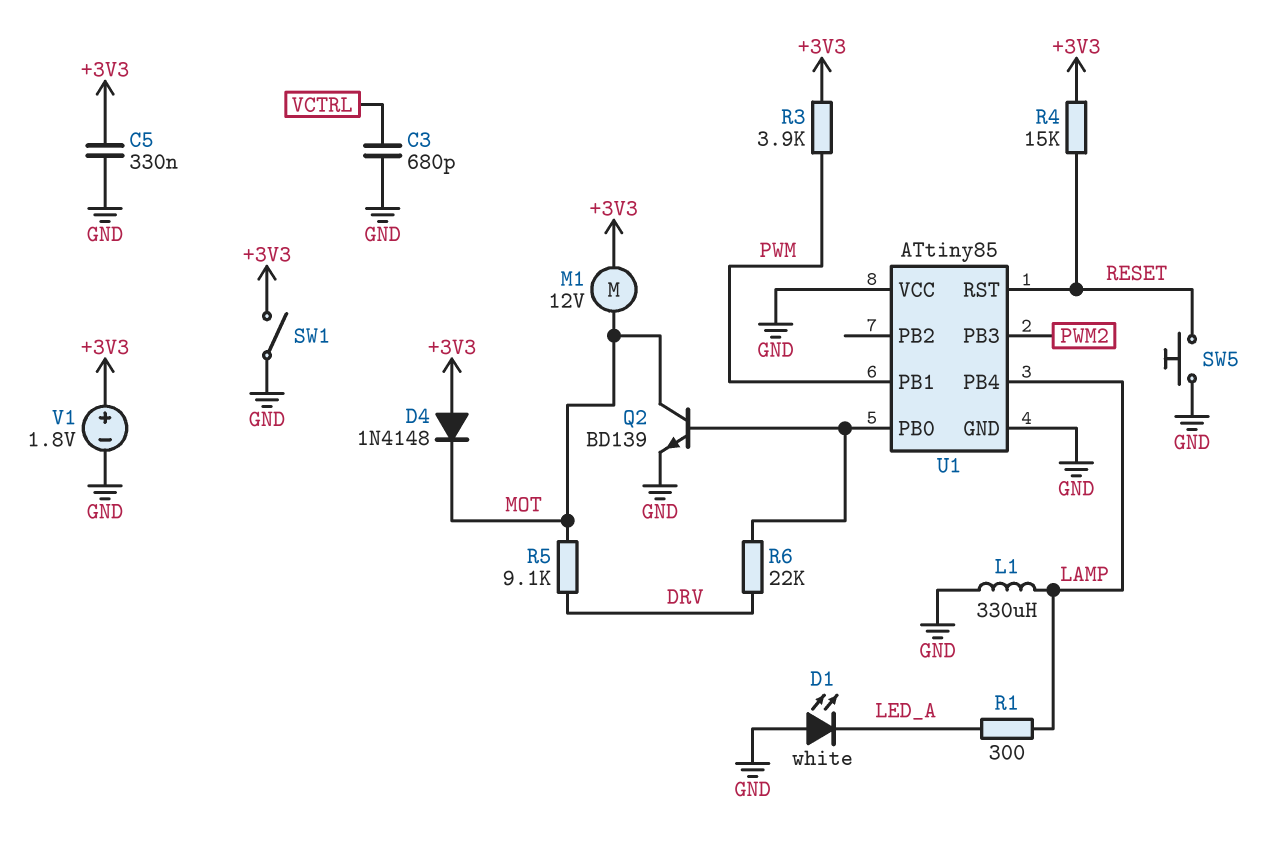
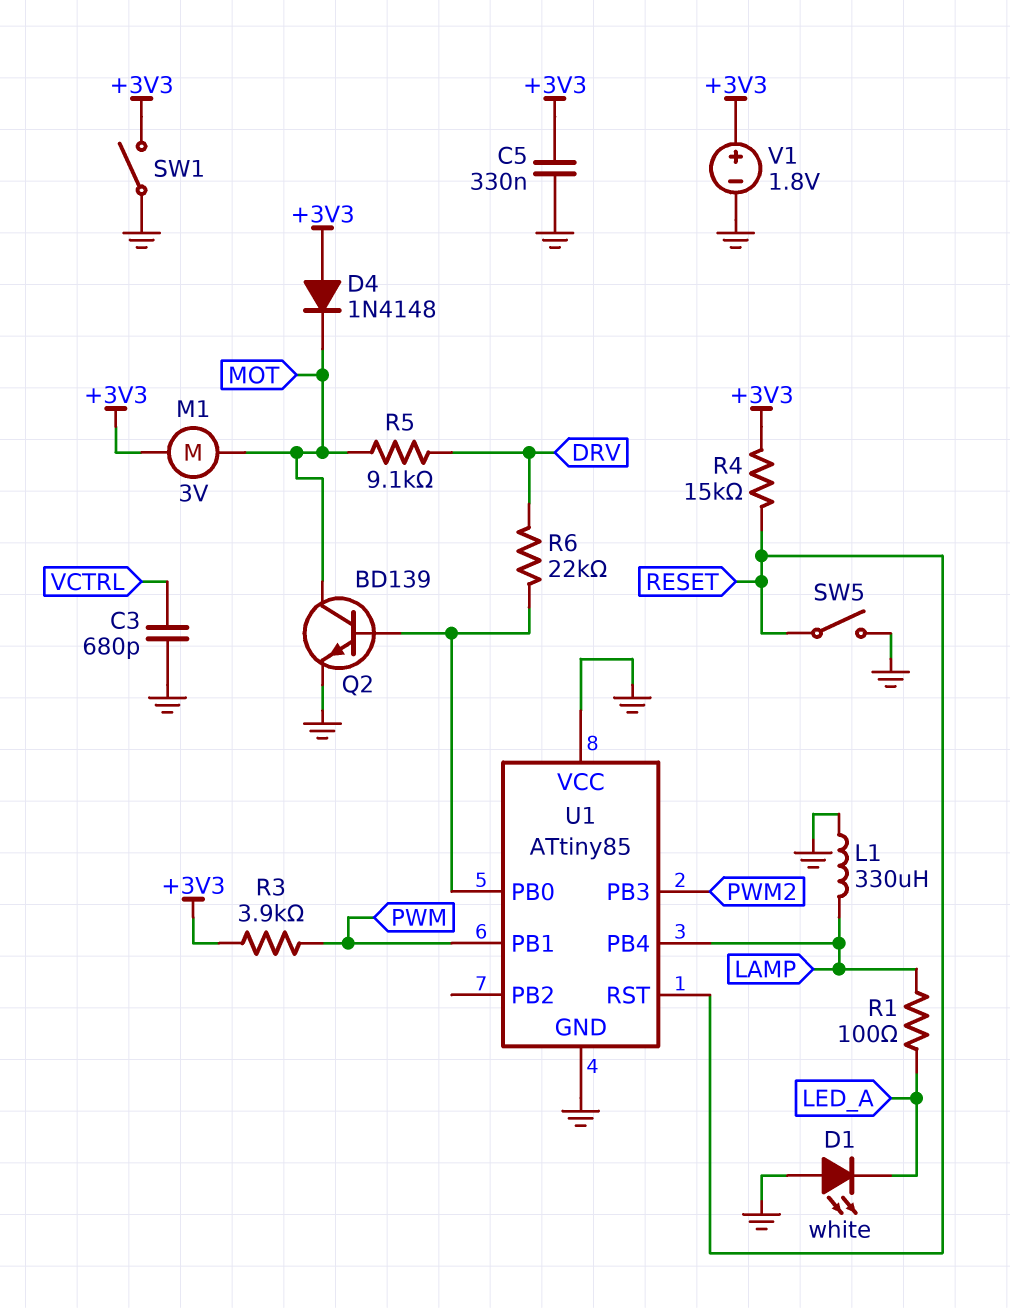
M1: motor 12V (+3V3, MOT) -> motor 3V (+3V3, MOT)
R1: 300 (LAMP, LED_A) -> 100 (LAMP, LED_A)
SW5: button (GND, RESET) -> switch (GND, RESET)

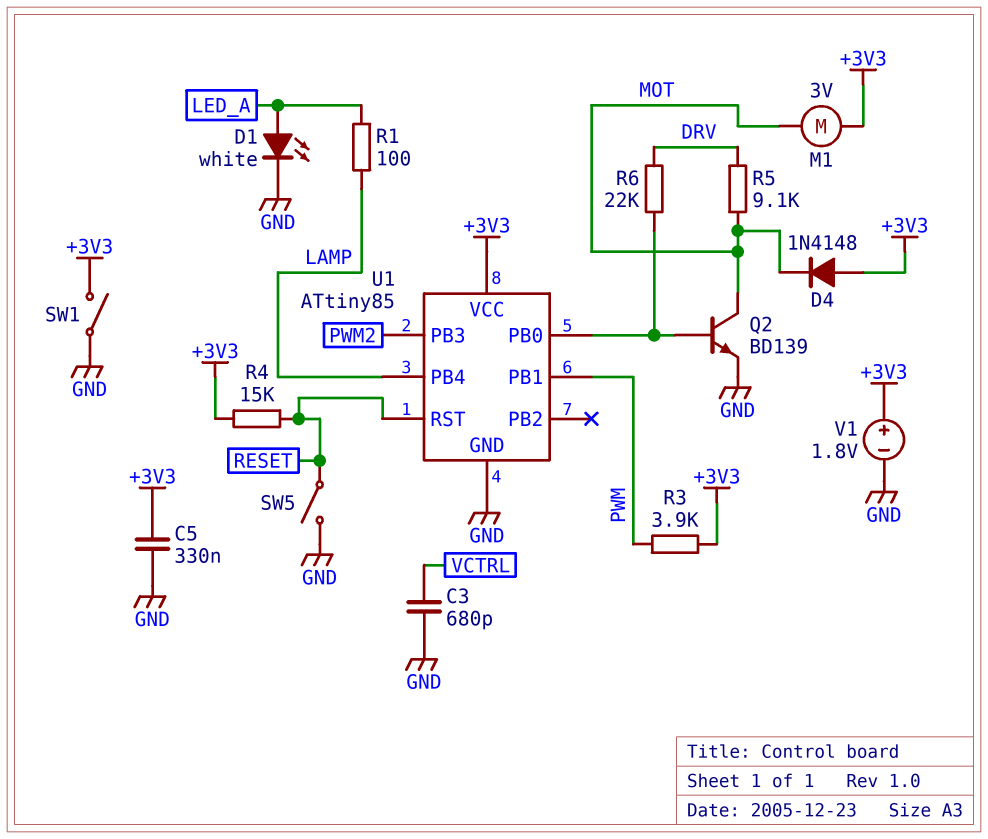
D1: LED white (A GND, K LED_A) -> LED white (A LED_A, K GND)
L1: 330uH (GND, LAMP) -> none
U1 pin VCC: GND -> +3V3

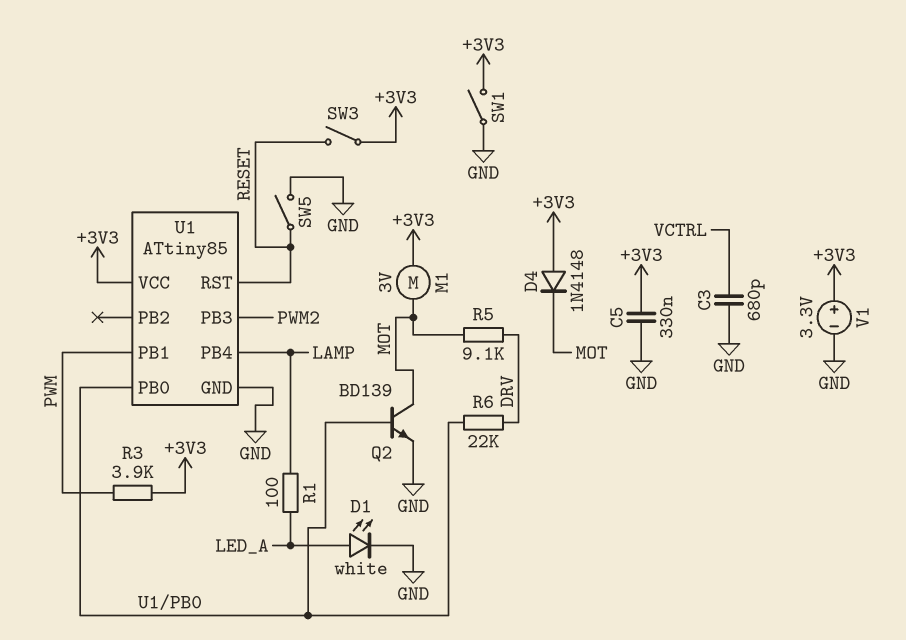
R4: 15k (+3V3, RESET) -> none
SW3: none -> switch (+3V3, RESET)
V1: 1.8V (plus +3V3, minus GND) -> 3.3V (plus +3V3, minus GND)

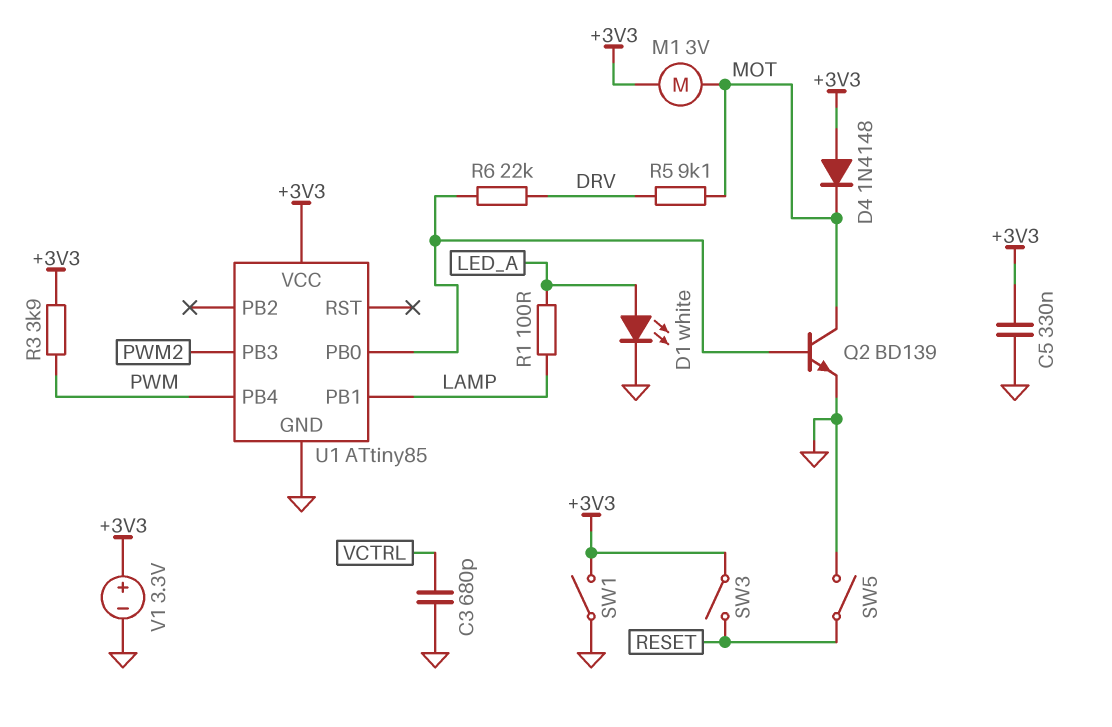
U1 pin PB1: PWM -> LAMP
U1 pin PB4: LAMP -> PWM
U1 pin RST: RESET -> none

